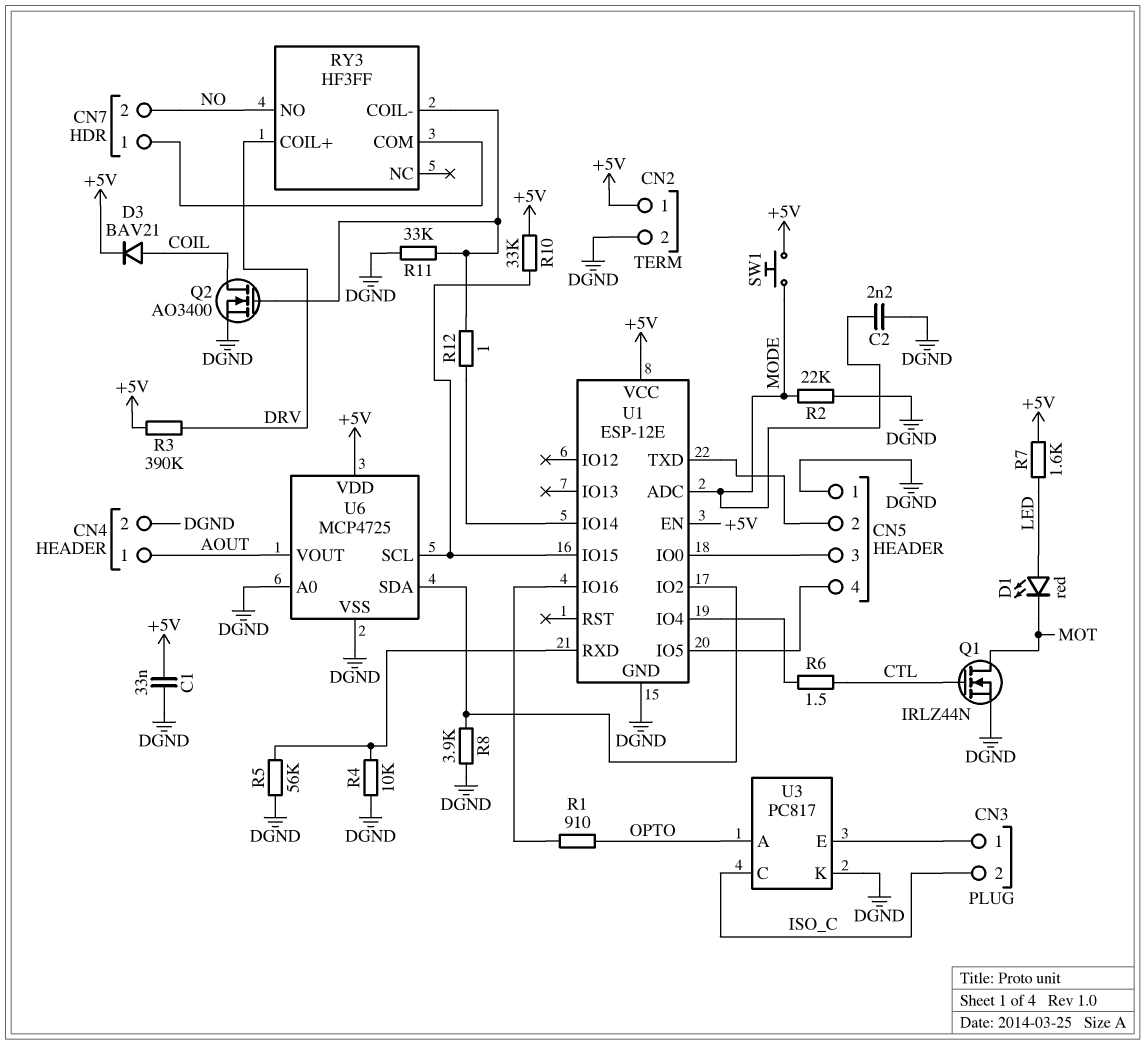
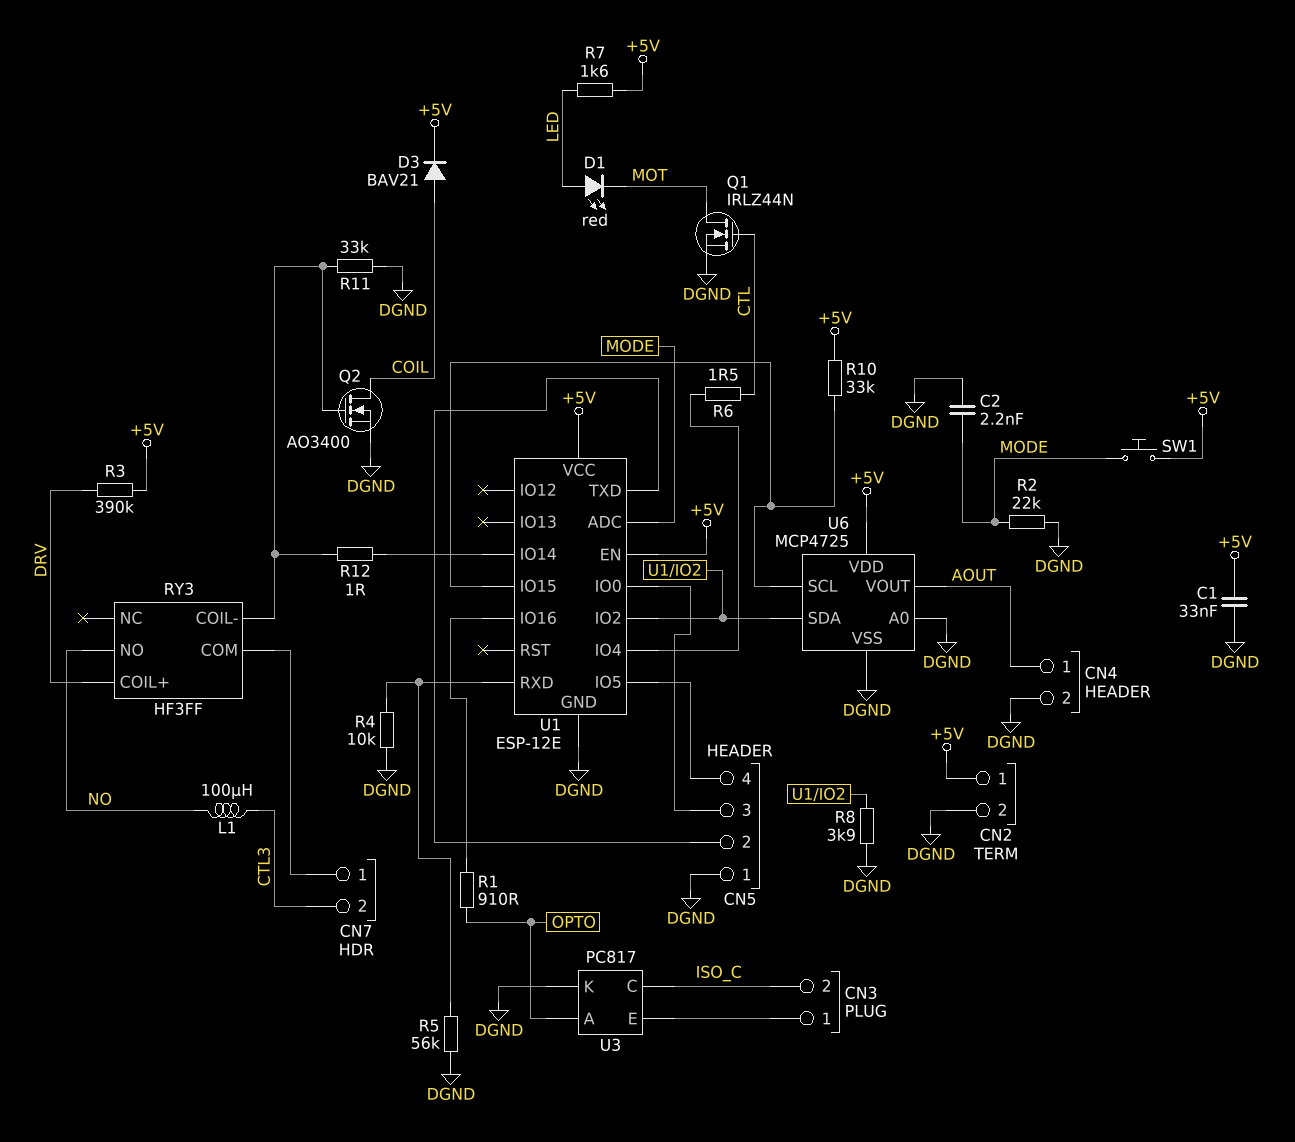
CN7 pin 2: NO -> CTL3
L1: none -> 100uH (CTL3, NO)

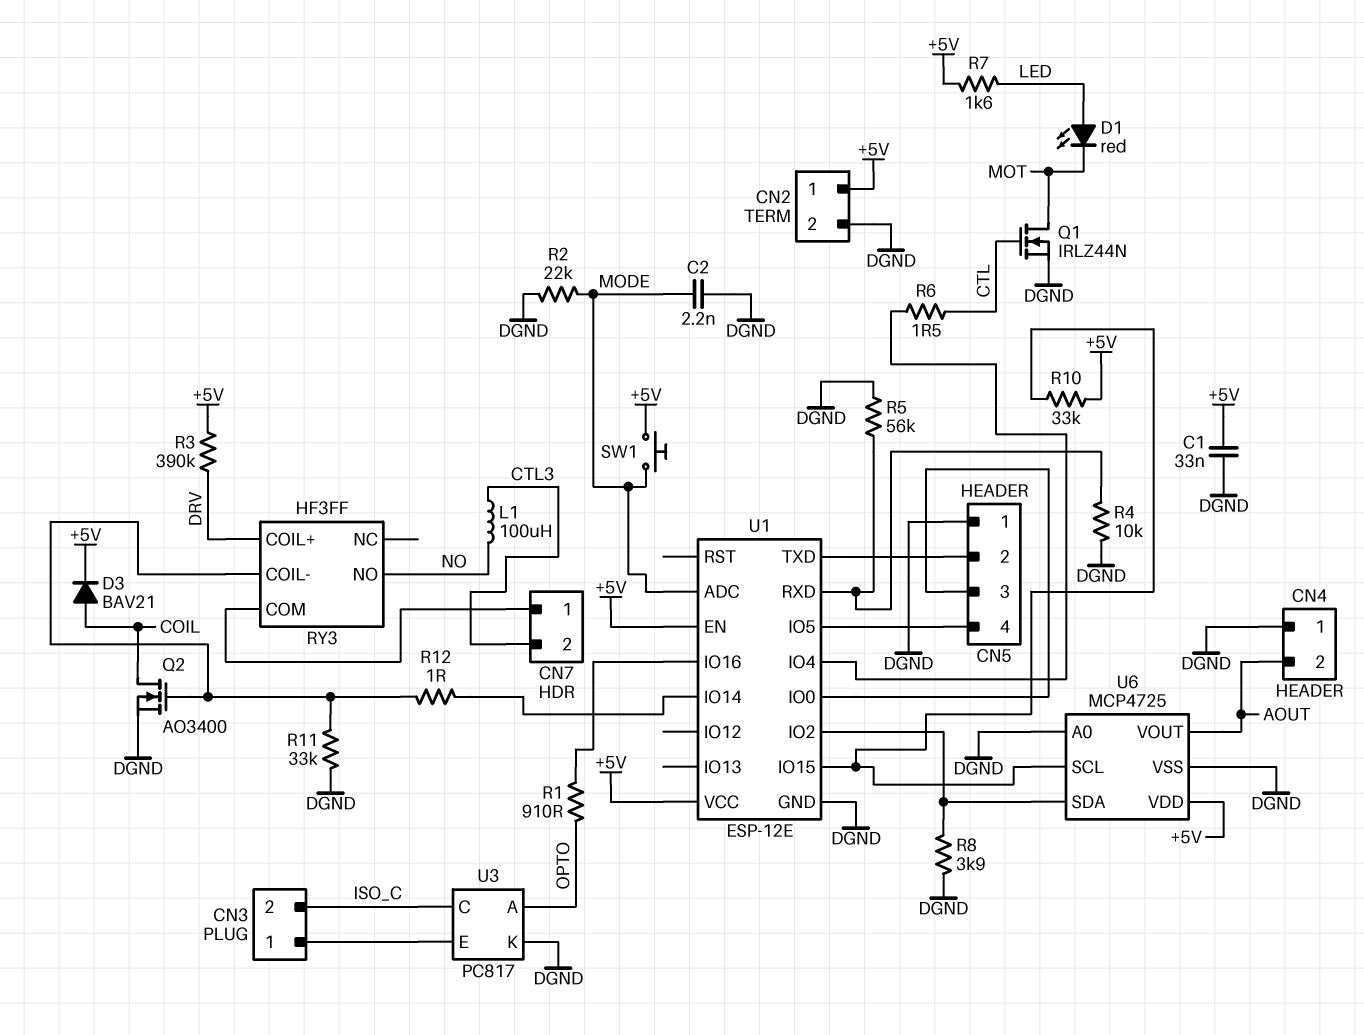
CN4 pin 1: AOUT -> DGND
CN4 pin 2: DGND -> AOUT

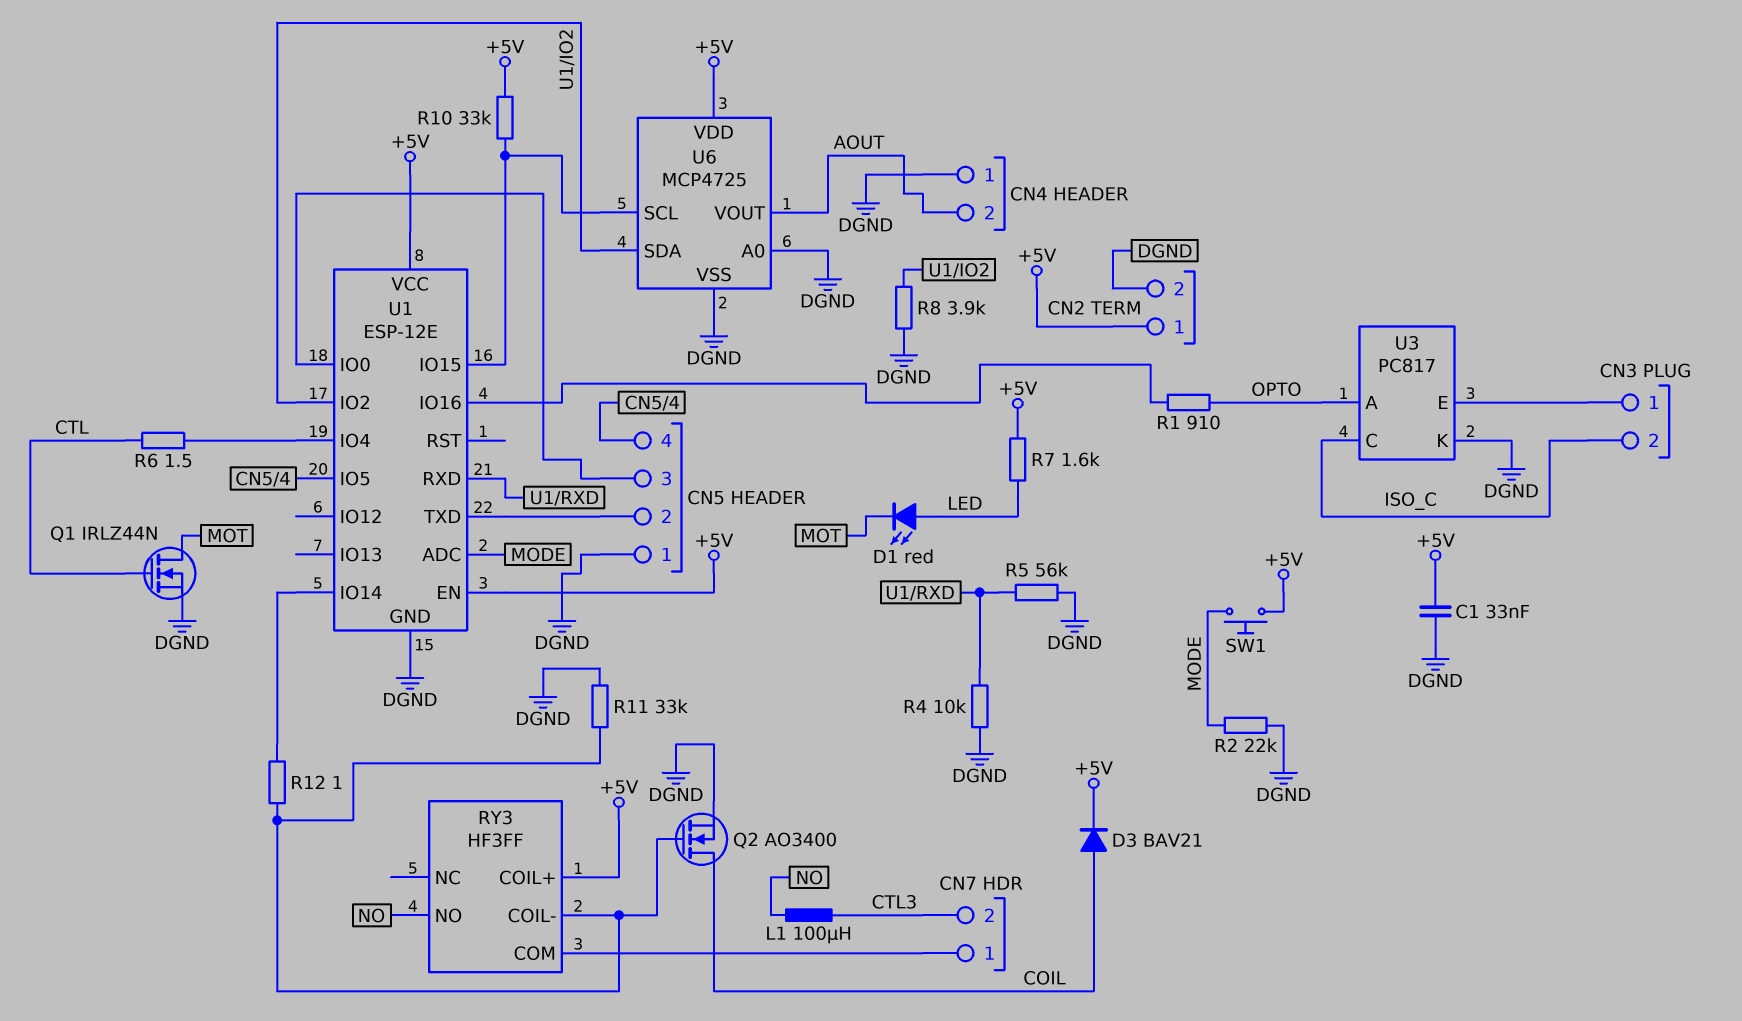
C2: 2.2nF (DGND, MODE) -> none
R3: 390k (+5V, DRV) -> none
RY3 pin COIL+: DRV -> +5V

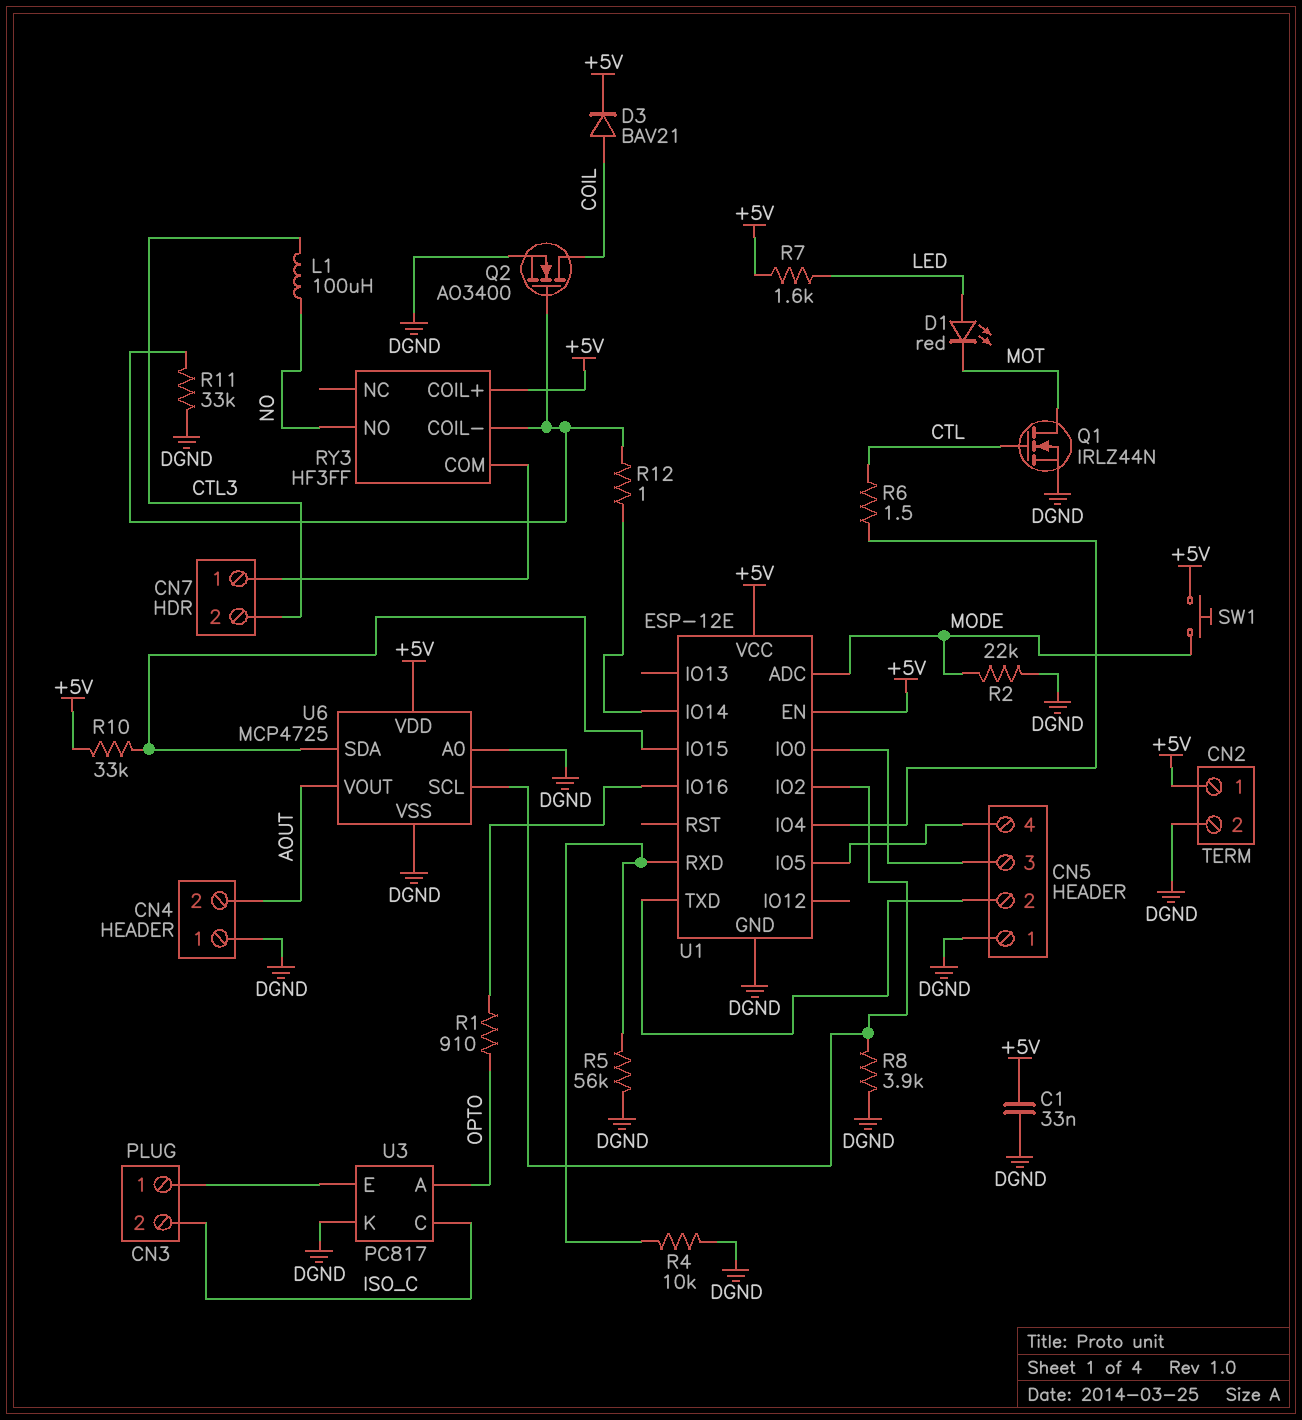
U6 pin SCL: U1/IO15 -> U1/IO2
U6 pin SDA: U1/IO2 -> U1/IO15

